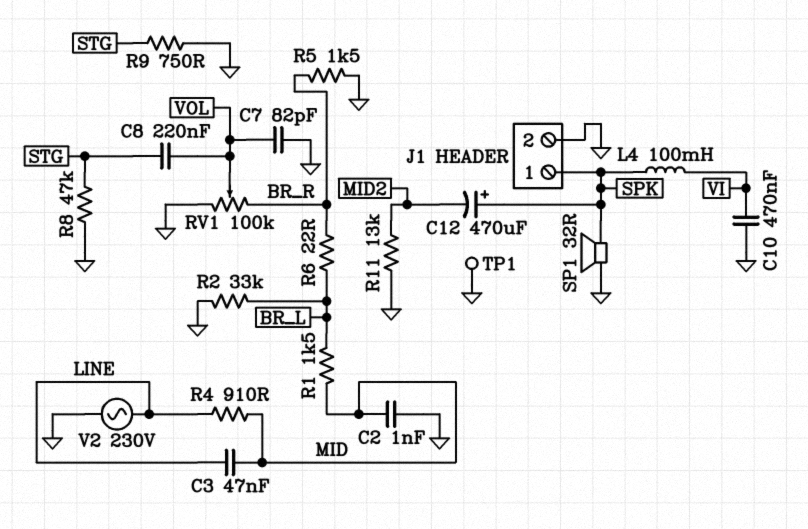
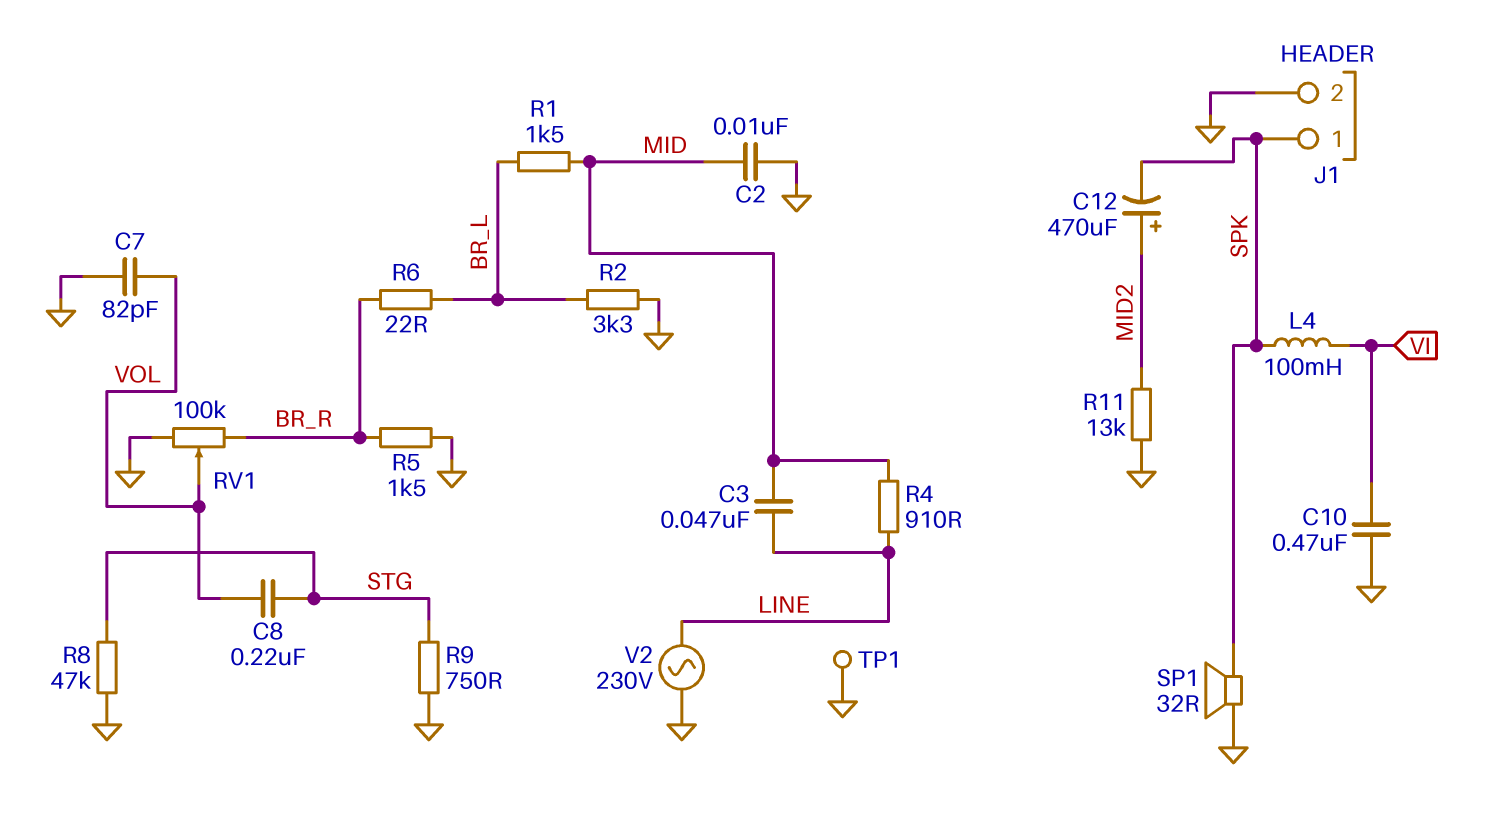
C2: 1nF (GND, MID) -> 10nF (GND, MID)
C12: 470uF (plus SPK, minus MID2) -> 470uF (plus MID2, minus SPK)
R2: 33k (BR_L, GND) -> 3.3k (BR_L, GND)

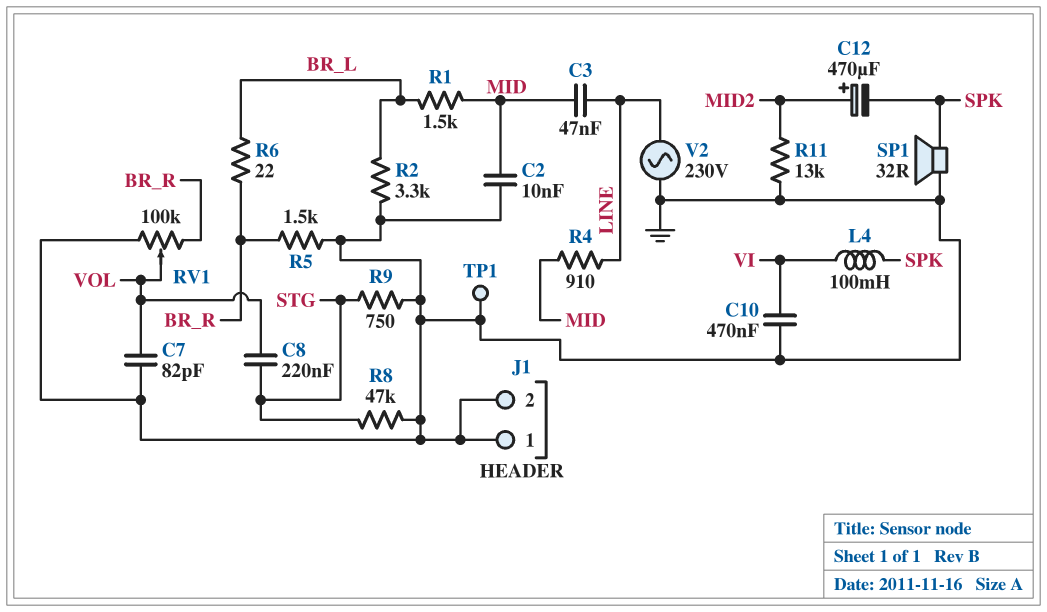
J1 pin 1: SPK -> GND

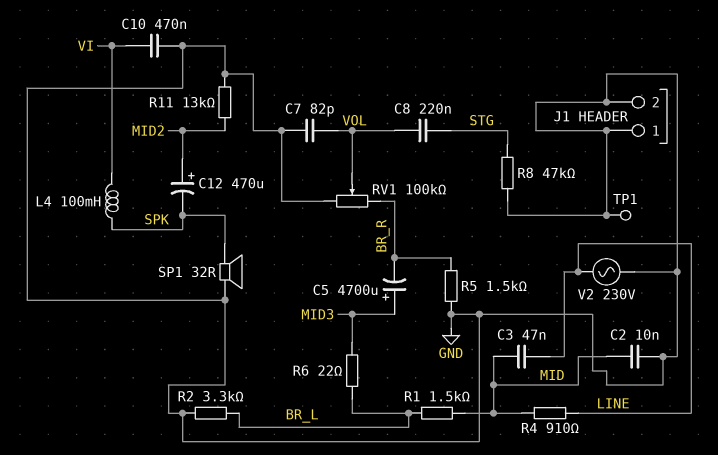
C5: none -> 4700uF (plus MID3, minus BR_R)
R6: 22 (BR_L, BR_R) -> 22 (BR_L, MID3)
R9: 750 (GND, STG) -> none

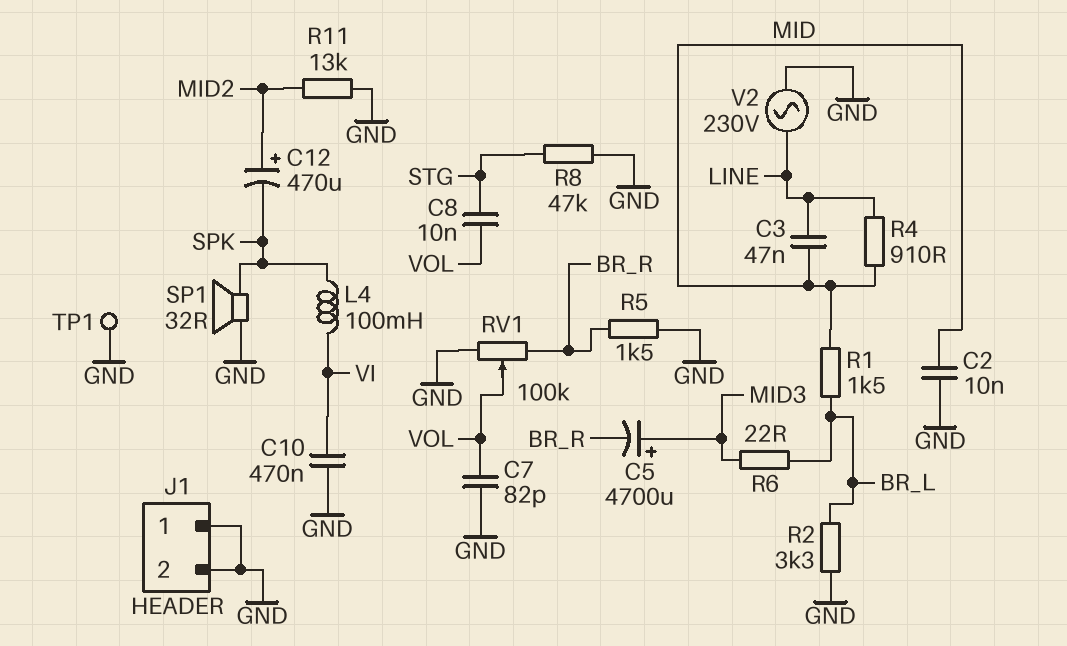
C8: 220nF (STG, VOL) -> 10nF (STG, VOL)

